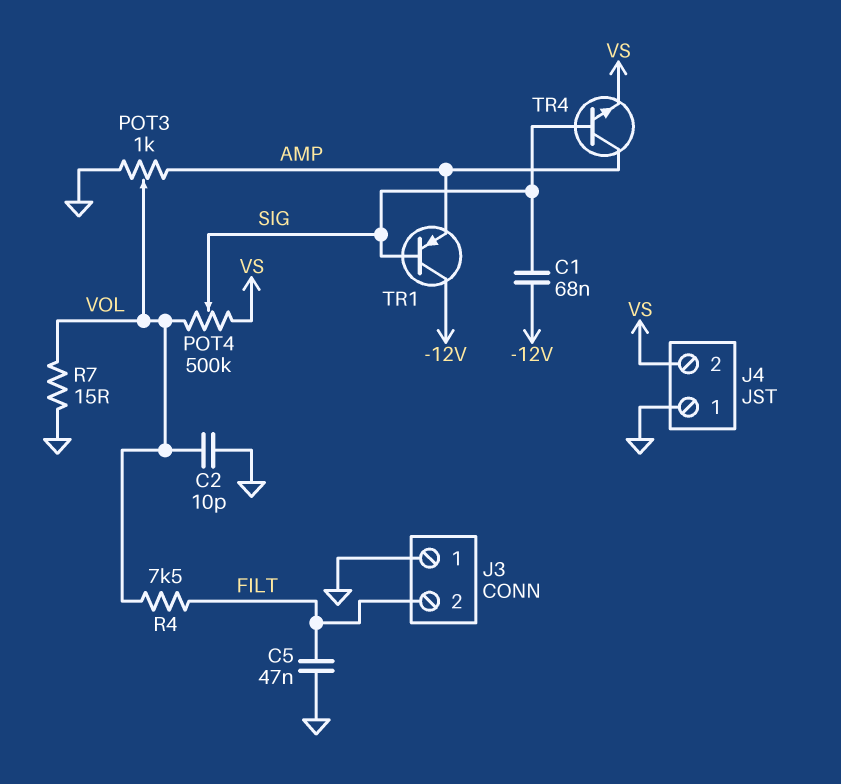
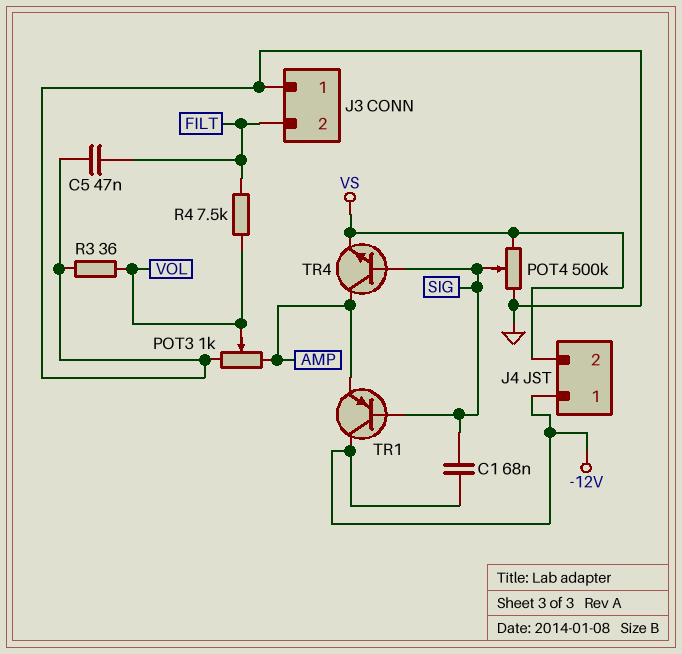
C2: 10pF (GND, VOL) -> none
J4 pin 1: GND -> -12V
POT4: 500k (VOL, VS, wiper SIG) -> 500k (GND, VS, wiper SIG)
R3: none -> 36 (GND, VOL)
R7: 15 (GND, VOL) -> none

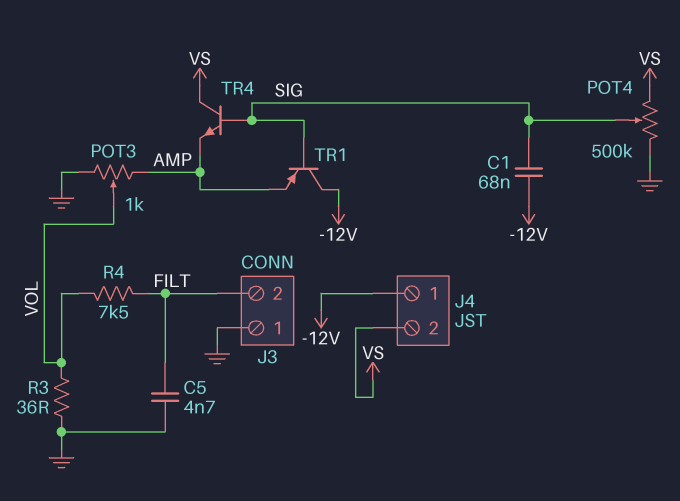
C5: 47nF (FILT, GND) -> 4.7nF (FILT, GND)
TR4: NPN (B SIG, C AMP, E VS) -> NPN (B SIG, C VS, E AMP)

